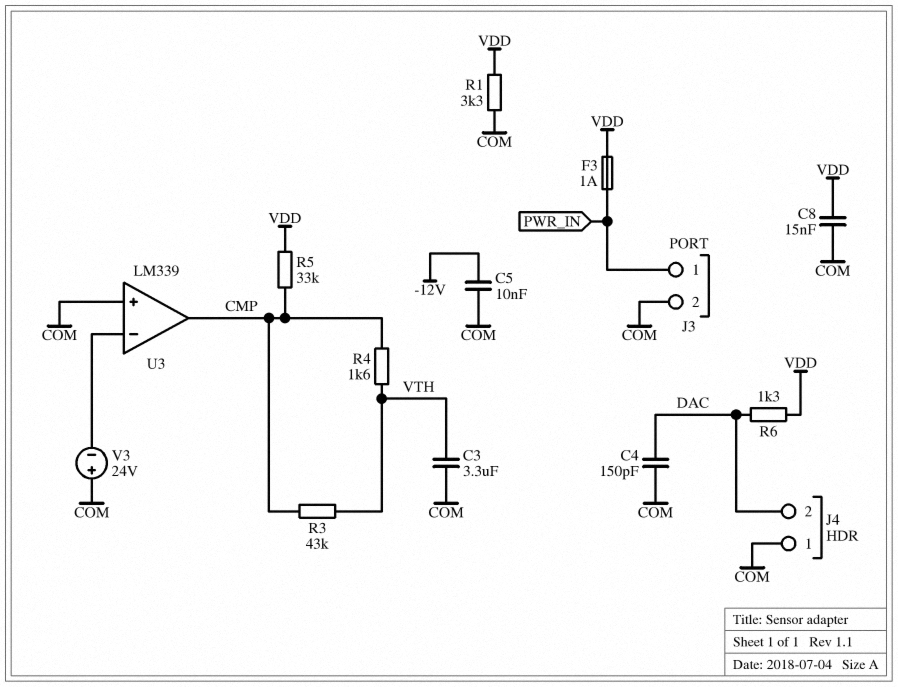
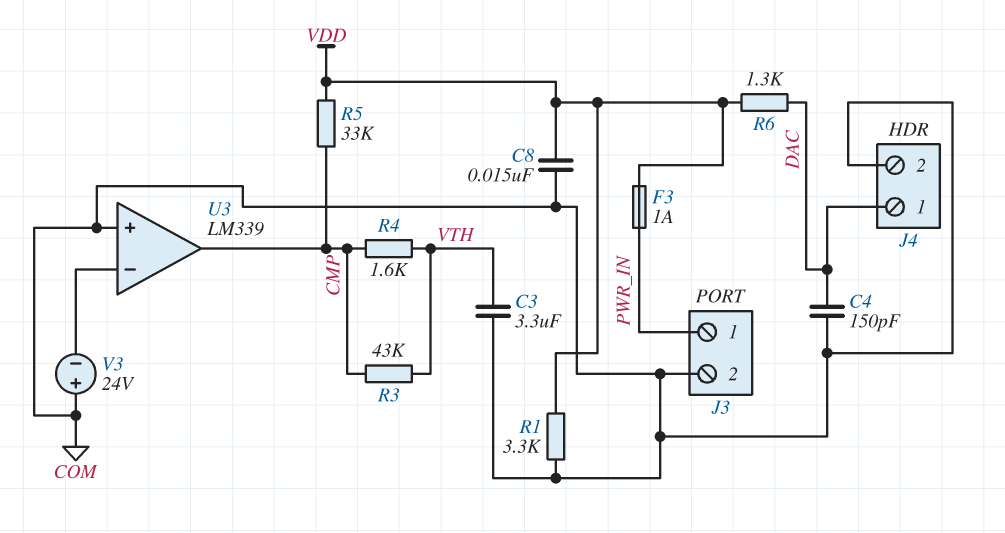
C5: 10nF (-12V, COM) -> none
J4 pin 1: COM -> DAC
J4 pin 2: DAC -> COM

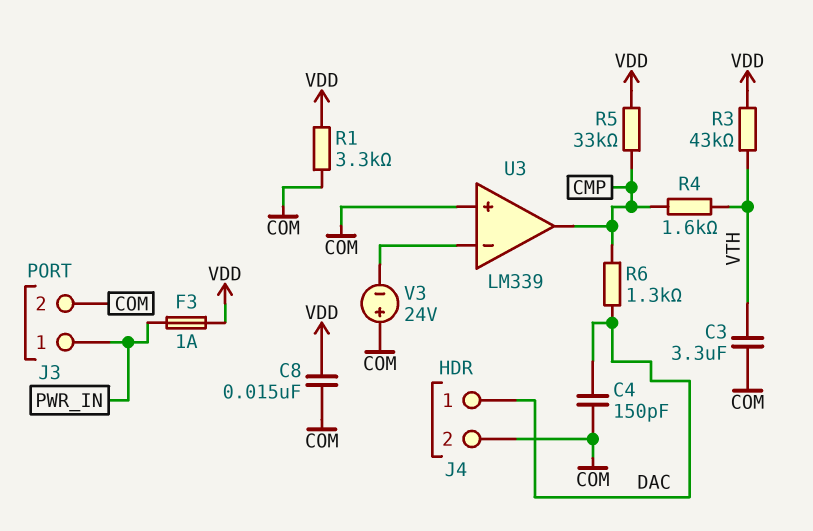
R3: 43k (CMP, VTH) -> 43k (VDD, VTH)
R6: 1.3k (DAC, VDD) -> 1.3k (CMP, DAC)

